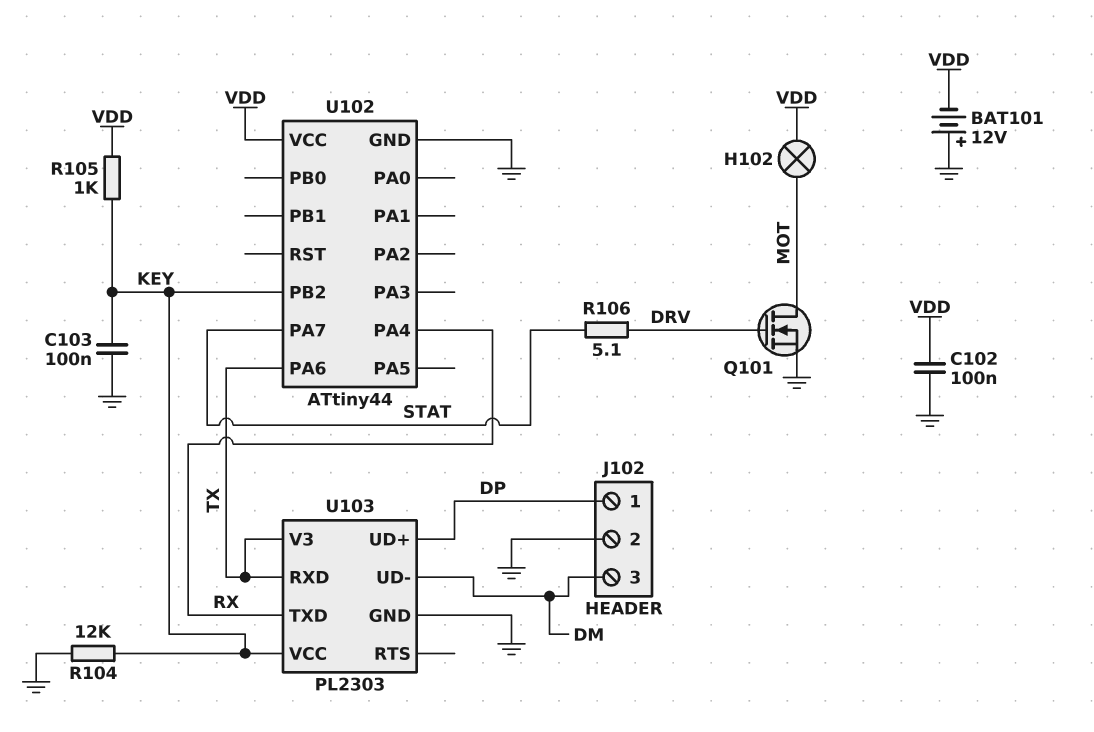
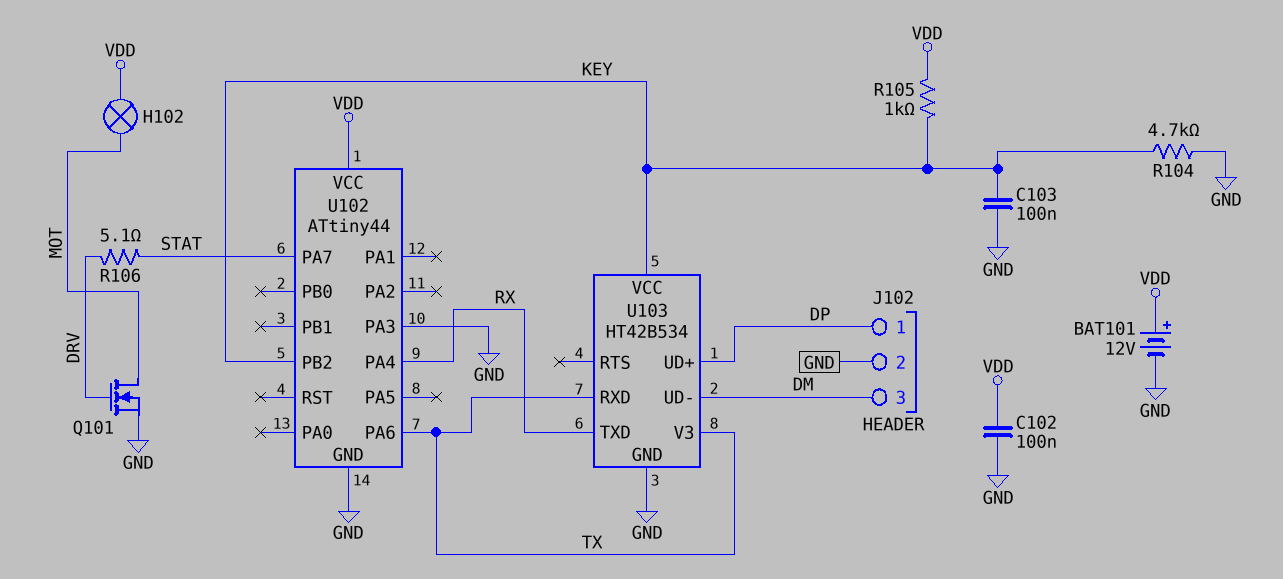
BAT101: 12V (plus GND, minus VDD) -> 12V (plus VDD, minus GND)
R104: 12k (GND, KEY) -> 4.7k (GND, KEY)
U102 pin PA3: none -> GND
U103: PL2303 -> HT42B534

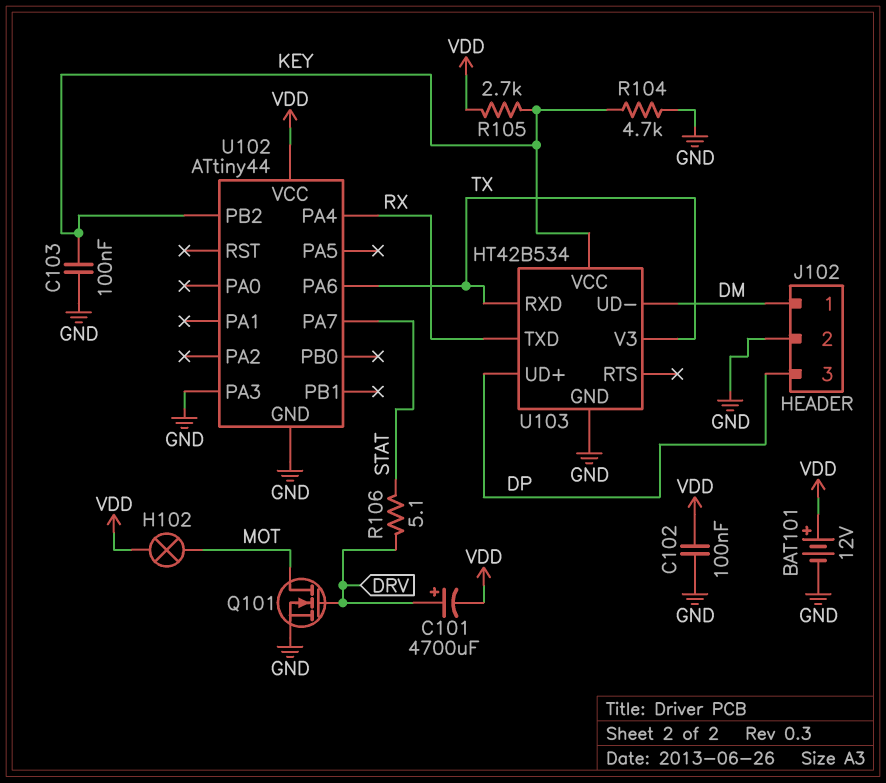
C101: none -> 4700uF (plus DRV, minus VDD)
J102 pin 1: DP -> DM
J102 pin 3: DM -> DP
R105: 1k (KEY, VDD) -> 2.7k (KEY, VDD)

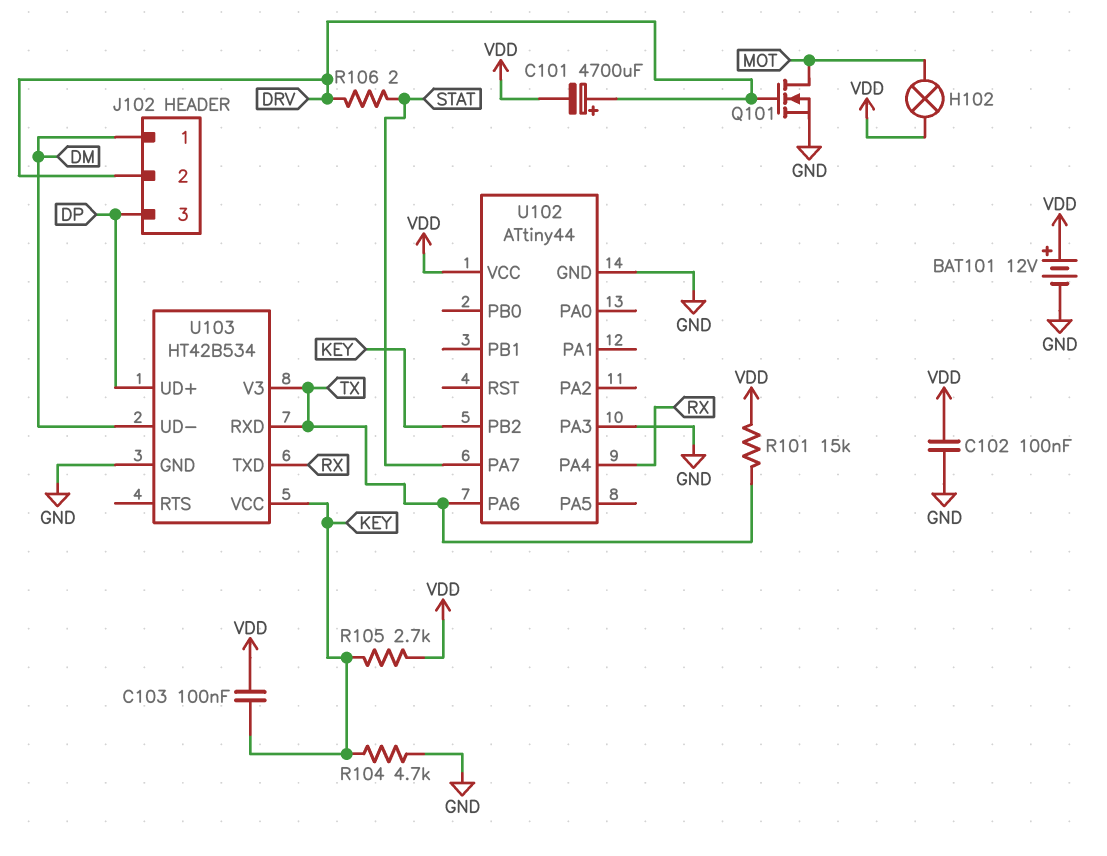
C103: 100nF (GND, KEY) -> 100nF (KEY, VDD)
J102 pin 2: GND -> DRV
R101: none -> 15k (TX, VDD)
R106: 5.1 (DRV, STAT) -> 2 (DRV, STAT)

